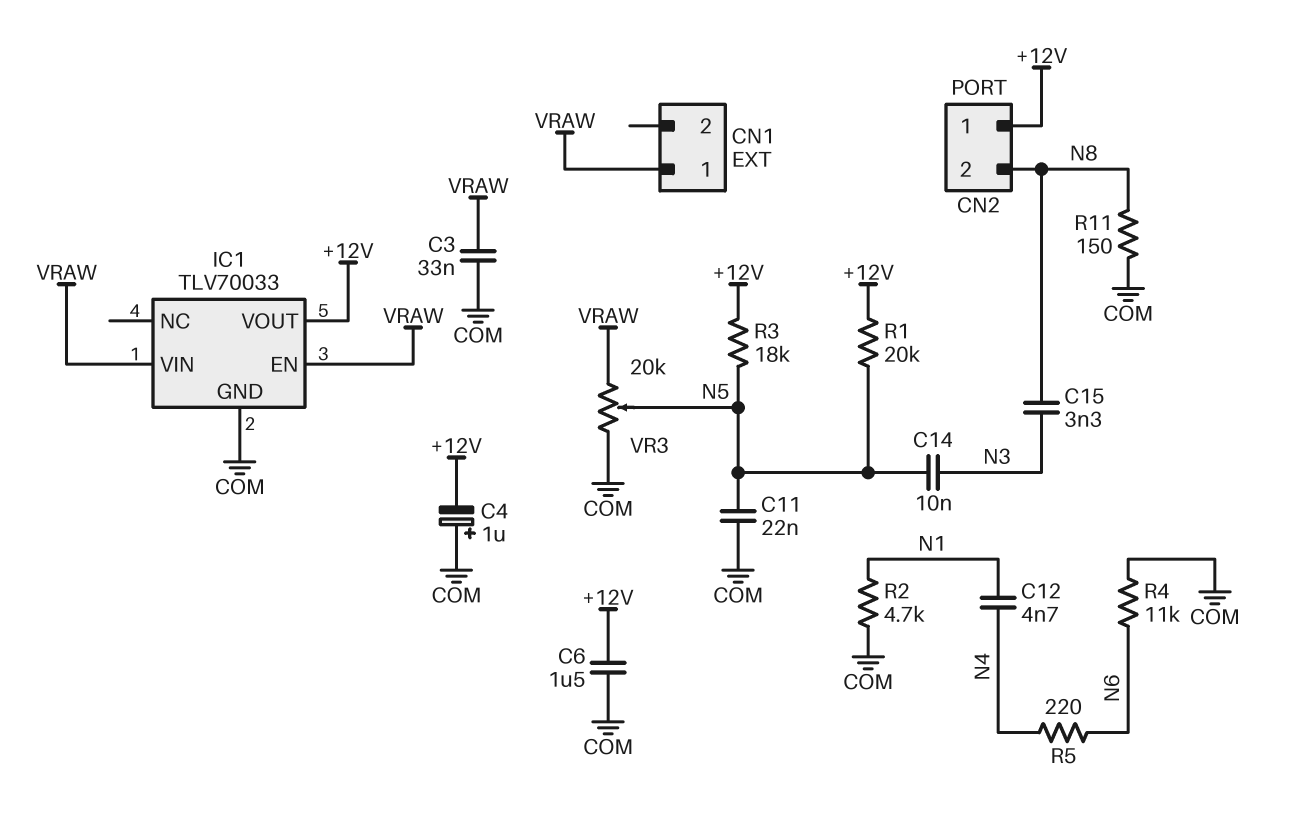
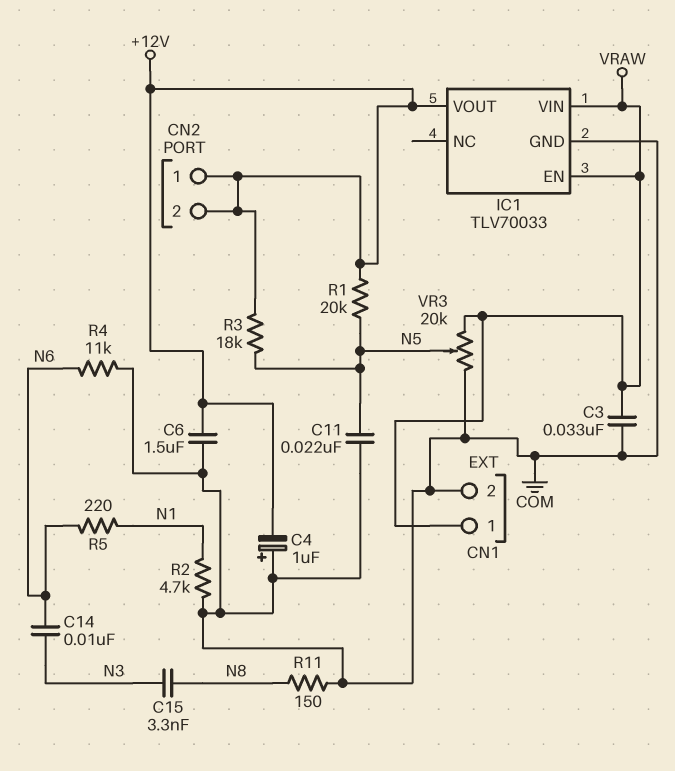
C12: 4.7nF (N1, N4) -> none
C14: 10nF (N3, N5) -> 10nF (N3, N6)
CN1 pin 2: none -> COM
CN2 pin 2: N8 -> +12V
R5: 220 (N4, N6) -> 220 (N1, N6)

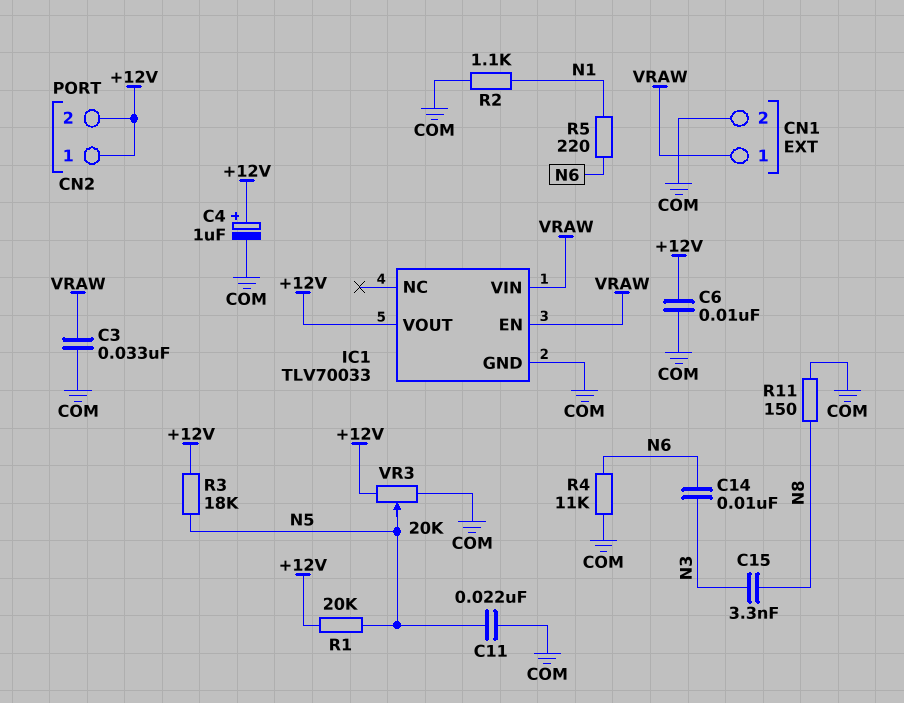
C4: 1uF (plus COM, minus +12V) -> 1uF (plus +12V, minus COM)
C6: 1.5uF (+12V, COM) -> 10nF (+12V, COM)
R2: 4.7k (COM, N1) -> 1.1k (COM, N1)
VR3: 20k (COM, VRAW, wiper N5) -> 20k (+12V, COM, wiper N5)

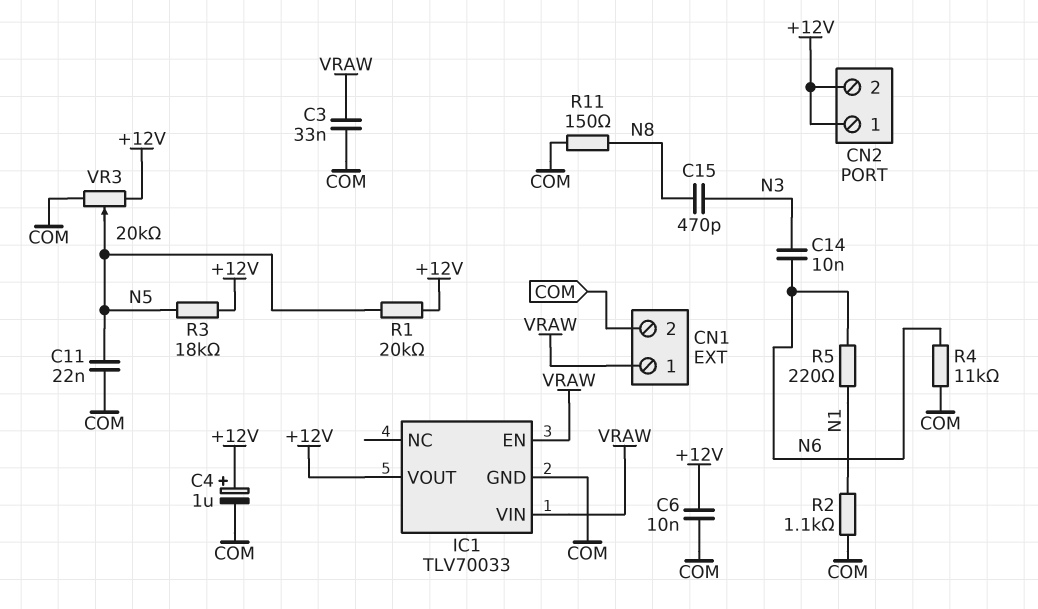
C15: 3.3nF (N3, N8) -> 470pF (N3, N8)

